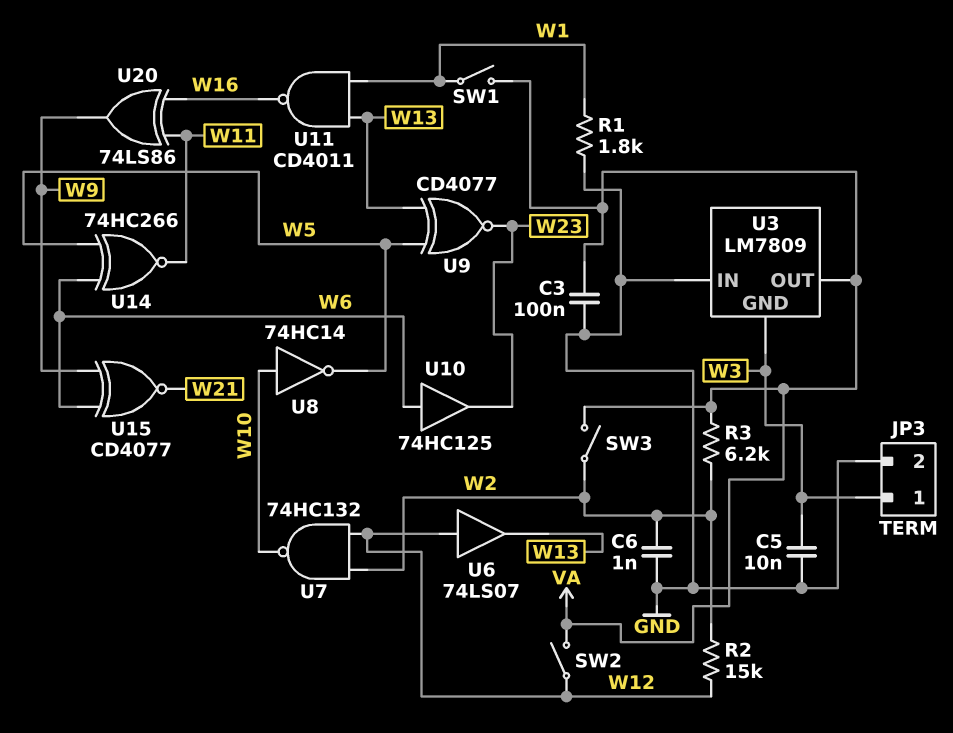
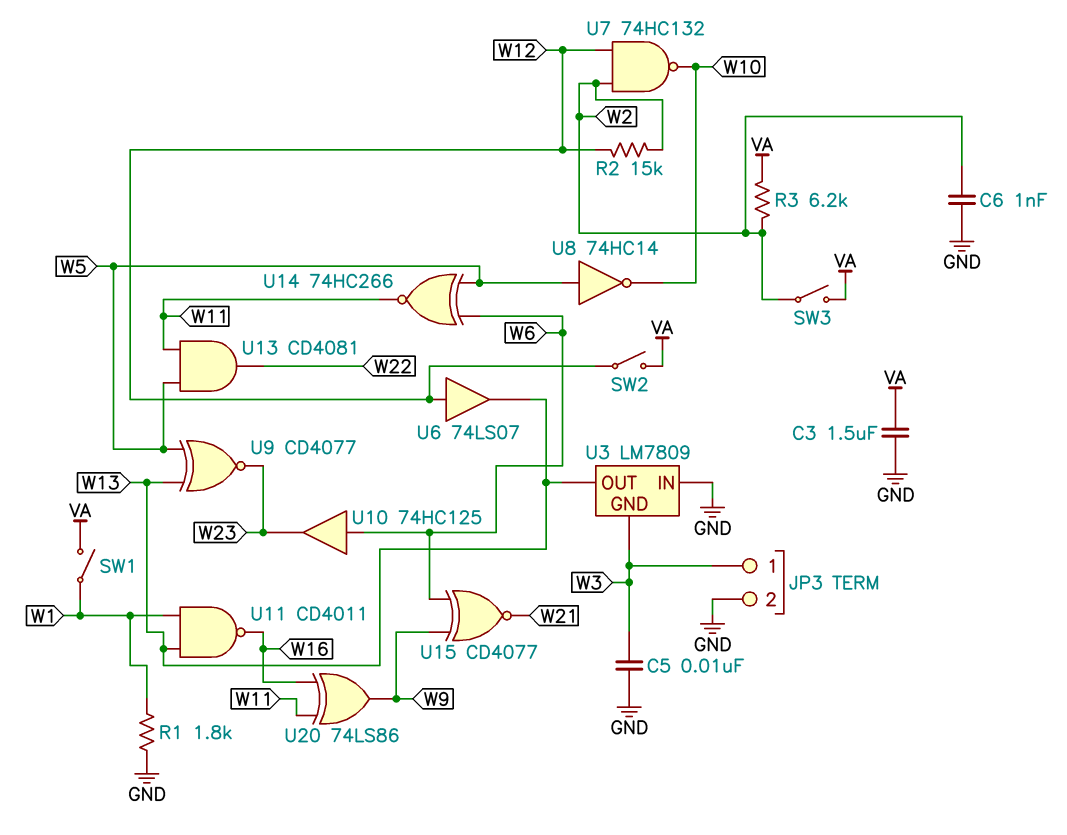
C3: 100nF (GND, VA) -> 1.5uF (GND, VA)
U3 pin OUT: VA -> W13
U8: NOT 74HC14 (in W10, out W5) -> NOT 74HC14 (in W5, out W10)
U13: none -> AND CD4081 (in W5, in W11, out W22)

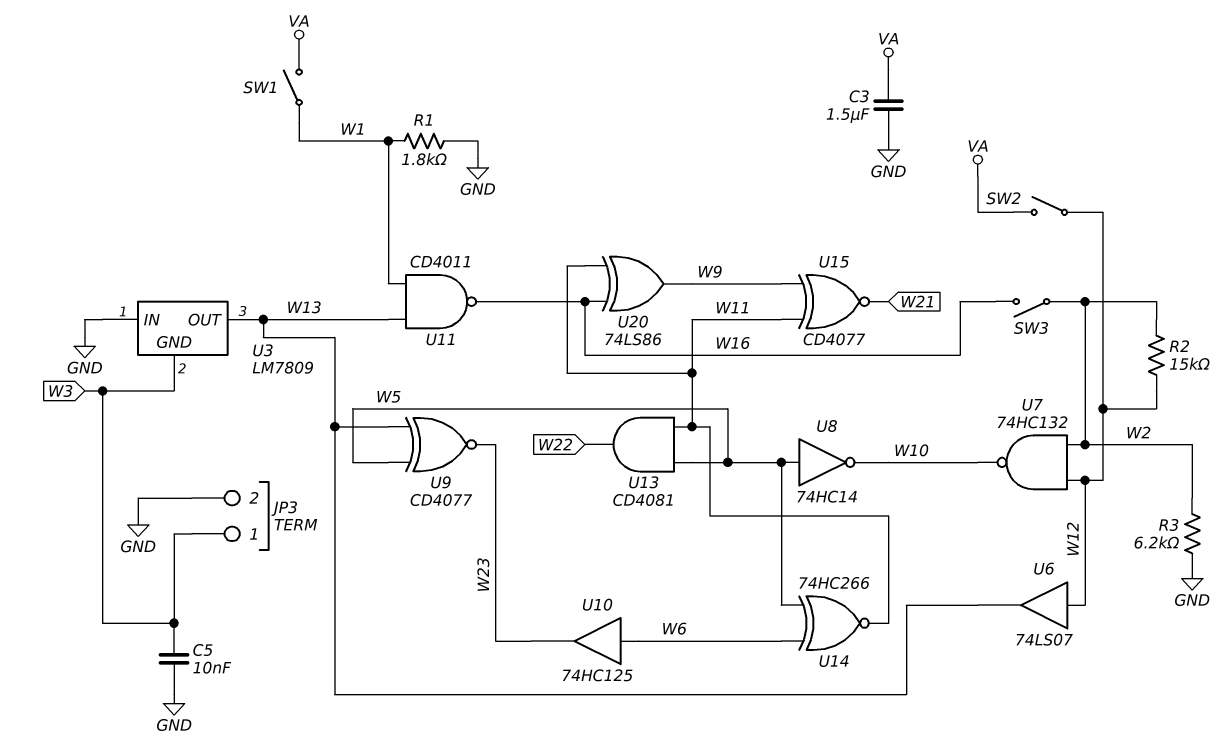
C6: 1nF (GND, W2) -> none
R3: 6.2k (VA, W2) -> 6.2k (GND, W2)
SW3: switch (VA, W2) -> switch (W2, W16)
U15: XNOR CD4077 (in W6, in W9, out W21) -> XNOR CD4077 (in W9, in W11, out W21)

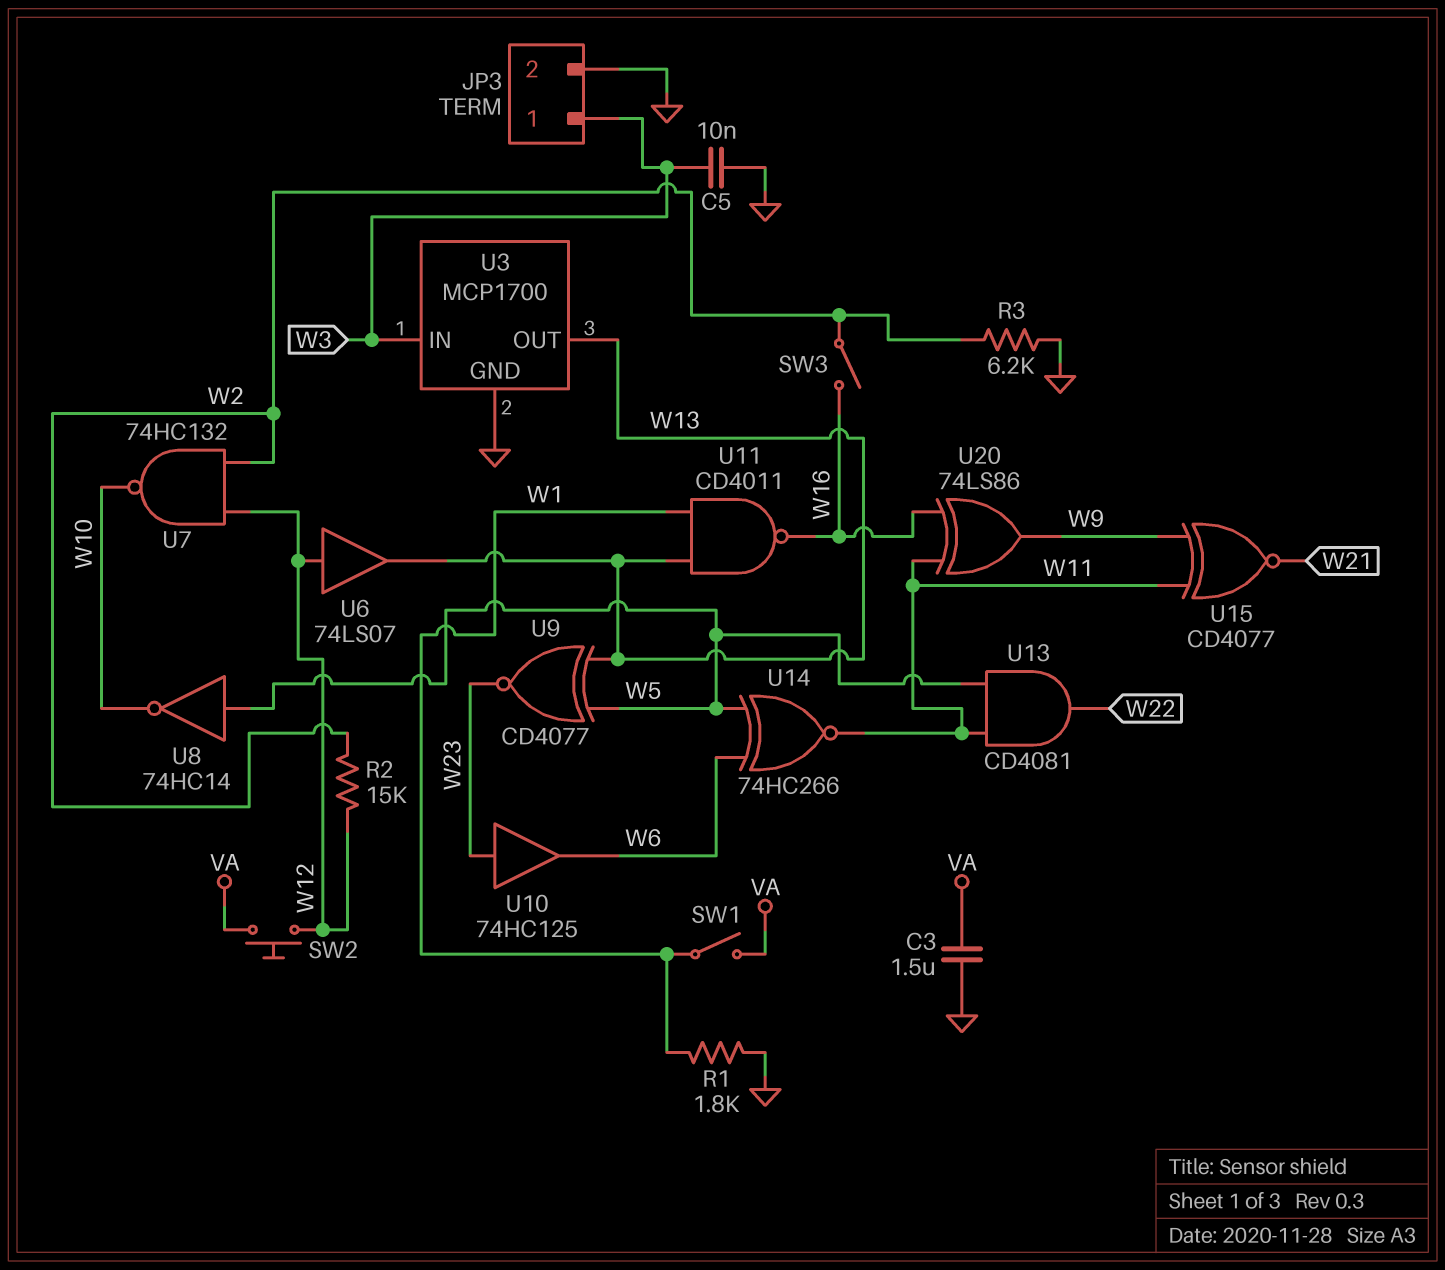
SW2: switch (VA, W12) -> button (VA, W12)
U3: LM7809 -> MCP1700
U3 pin GND: W3 -> GND
U3 pin IN: GND -> W3
U10: buffer 74HC125 (in W6, out W23) -> buffer 74HC125 (in W23, out W6)

